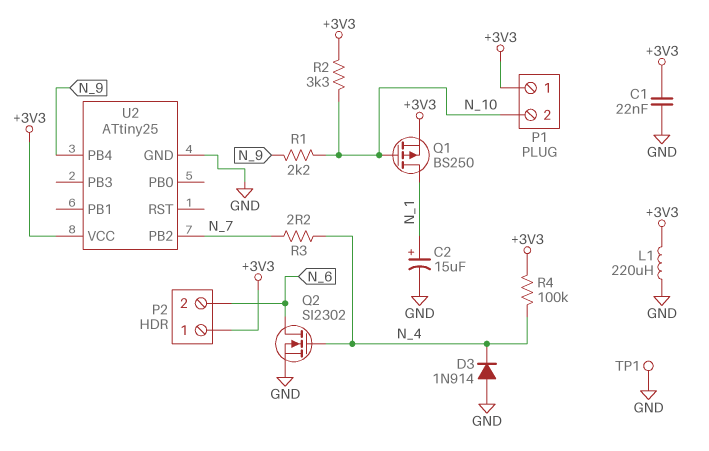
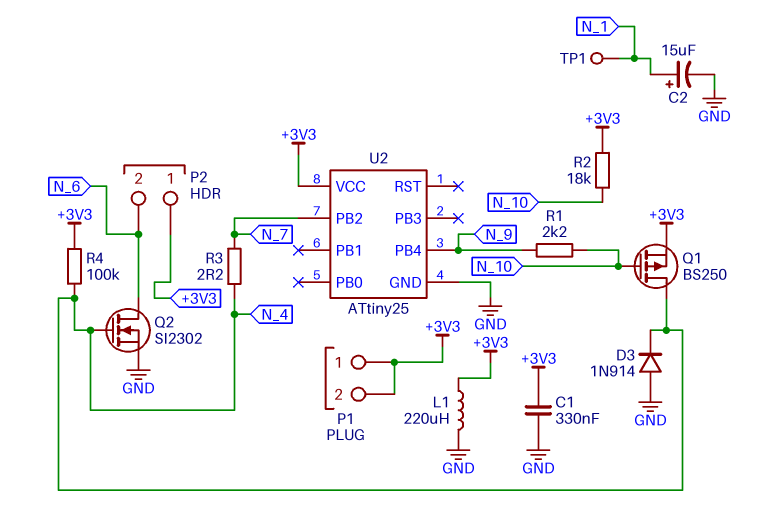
C1: 22nF (+3V3, GND) -> 330nF (+3V3, GND)
P1 pin 2: N_10 -> +3V3
Q1: PMOS BS250 (G N_10, D N_1, S +3V3) -> PMOS BS250 (G N_10, D N_4, S +3V3)
R2: 3.3k (+3V3, N_10) -> 18k (+3V3, N_10)
TP1: test point (GND) -> test point (N_1)

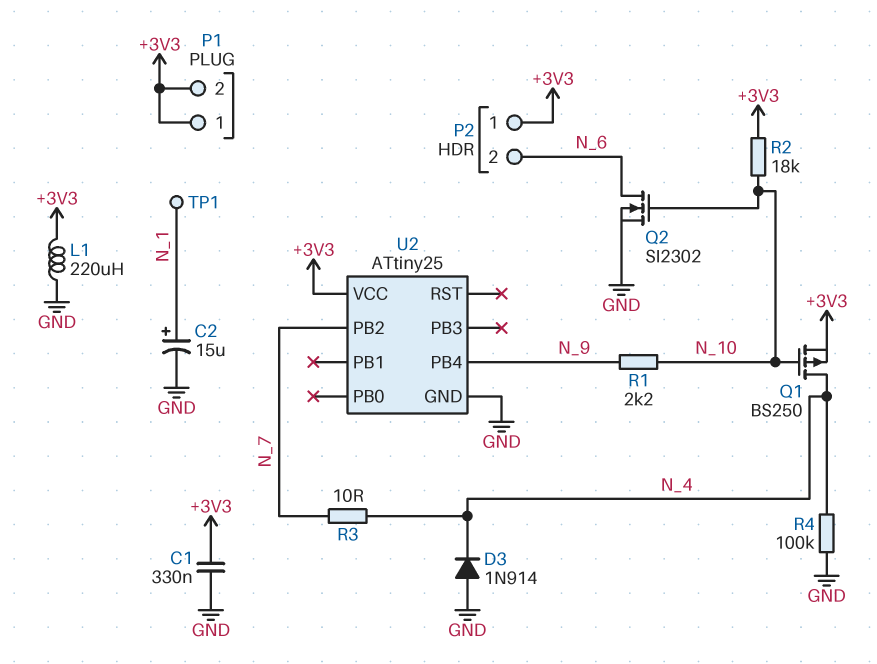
Q2: NMOS SI2302 (G N_4, D N_6, S GND) -> NMOS SI2302 (G N_10, D N_6, S GND)
R3: 2.2 (N_4, N_7) -> 10 (N_4, N_7)
R4: 100k (+3V3, N_4) -> 100k (GND, N_4)

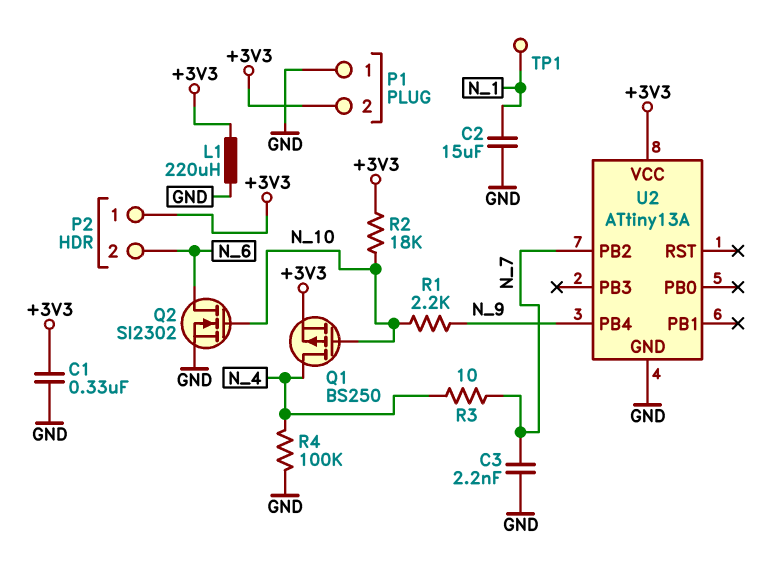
C2: 15uF (plus N_1, minus GND) -> 15uF (GND, N_1)
C3: none -> 2.2nF (GND, N_7)
D3: diode 1N914 (A GND, K N_4) -> none
P1 pin 1: +3V3 -> GND
U2: ATtiny25 -> ATtiny13A

